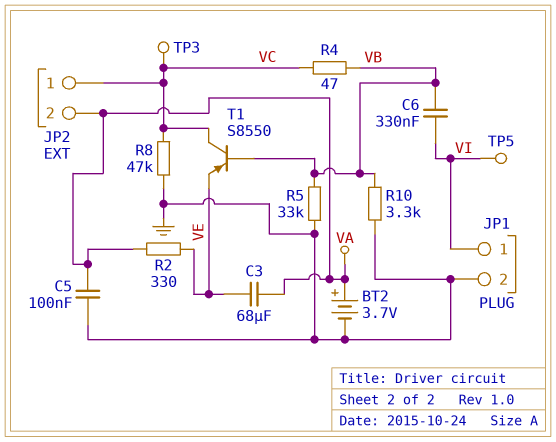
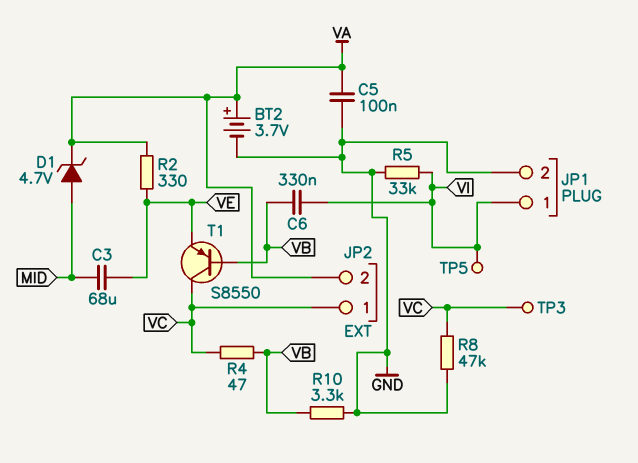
C3: 68uF (VA, VE) -> 68uF (MID, VE)
D1: none -> zener 4.7V (A MID, K VA)
R5: 33k (GND, VB) -> 33k (GND, VI)

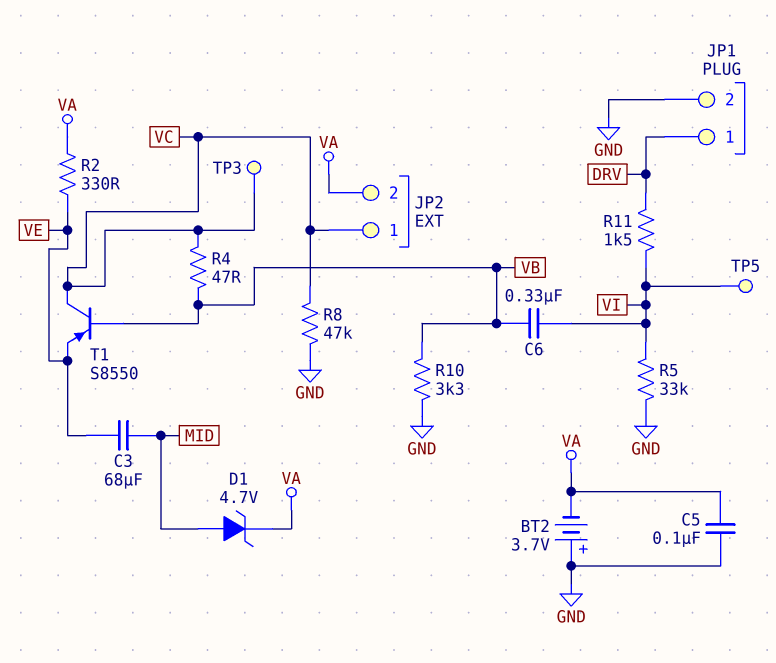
BT2: 3.7V (plus VA, minus GND) -> 3.7V (plus GND, minus VA)
JP1 pin 1: VI -> DRV
R11: none -> 1.5k (DRV, VI)

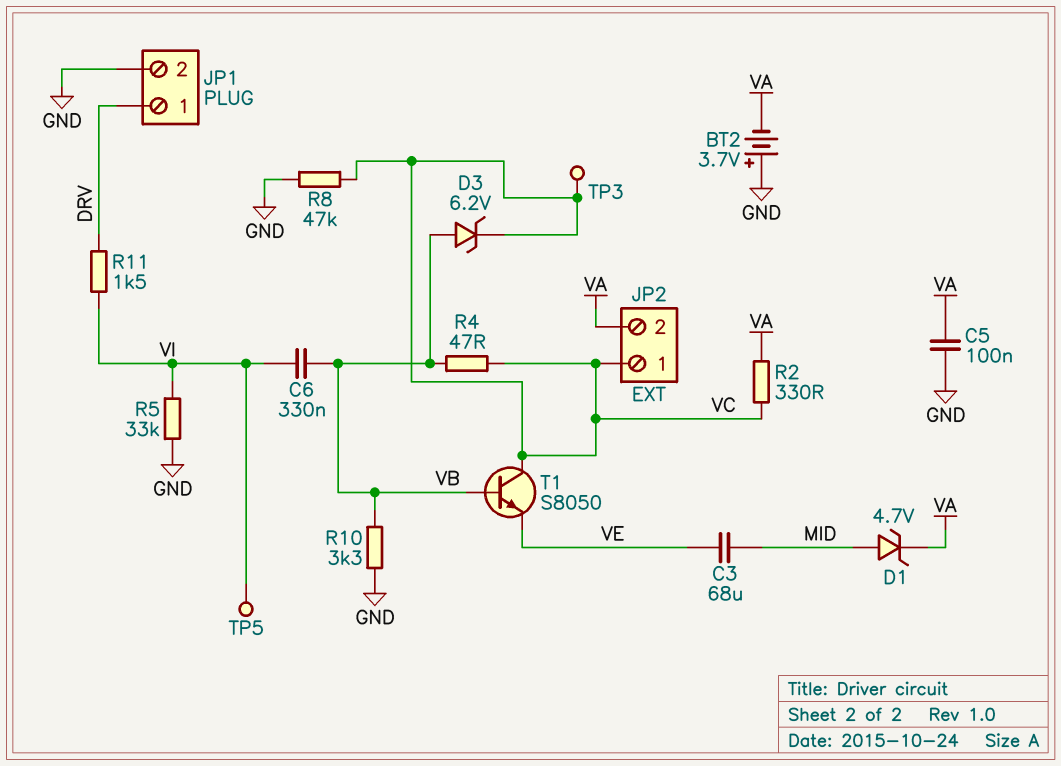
D3: none -> zener 6.2V (A VB, K VC)
R2: 330 (VA, VE) -> 330 (VA, VC)
T1: PNP S8550 (B VB, C VC, E VE) -> NPN S8050 (B VB, C VC, E VE)

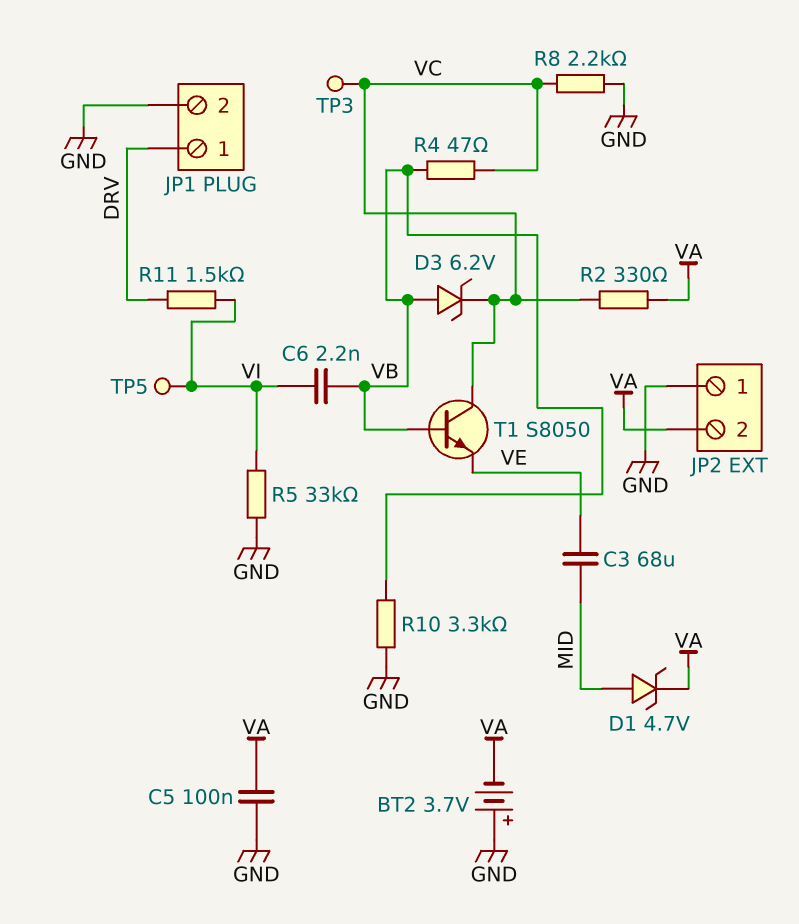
C6: 330nF (VB, VI) -> 2.2nF (VB, VI)
JP2 pin 1: VC -> GND
R8: 47k (GND, VC) -> 2.2k (GND, VC)

